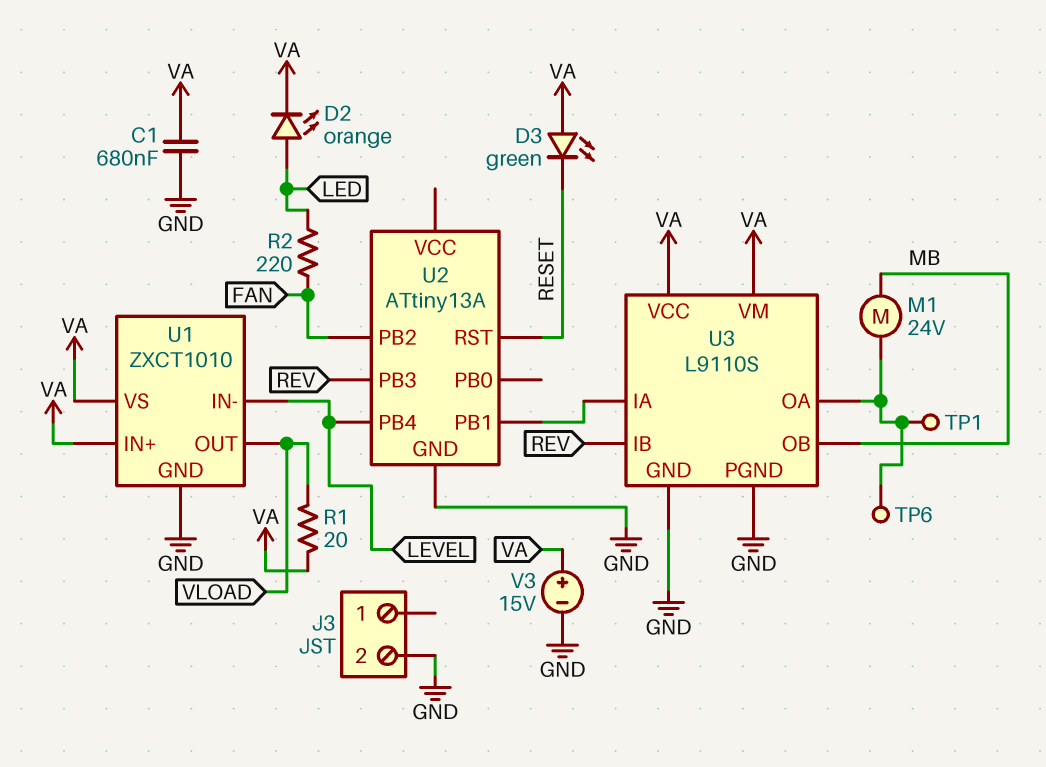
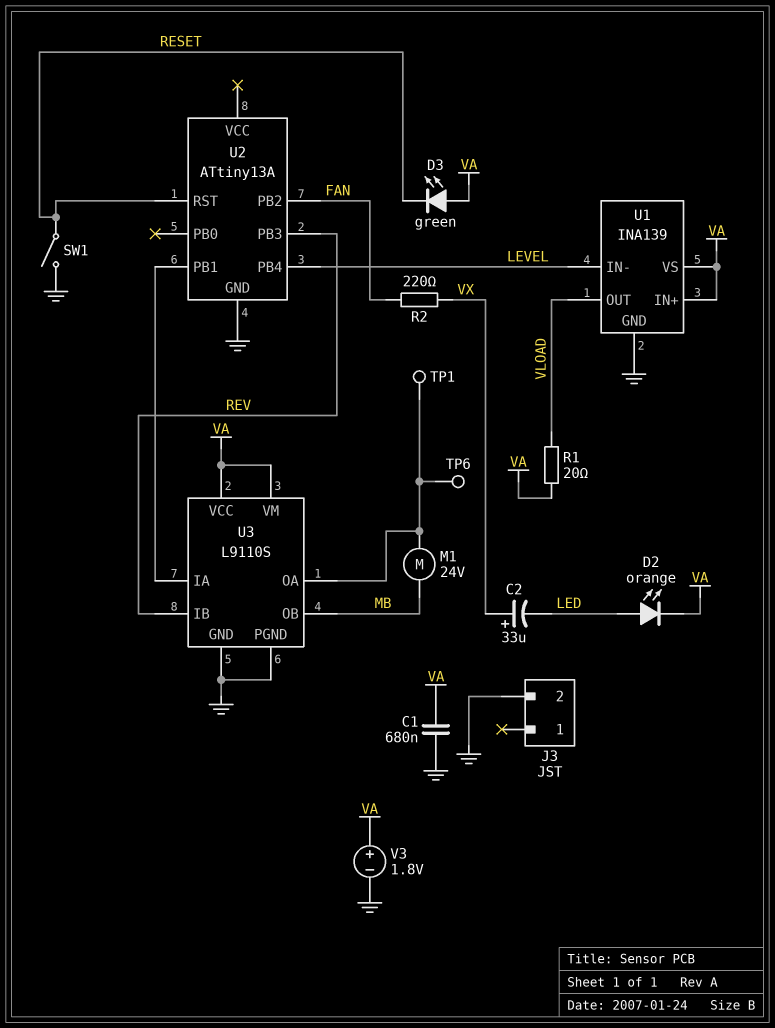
C2: none -> 33uF (plus VX, minus LED)
R2: 220 (FAN, LED) -> 220 (FAN, VX)
SW1: none -> switch (GND, RESET)
U1: ZXCT1010 -> INA139
V3: 15V (plus VA, minus GND) -> 1.8V (plus VA, minus GND)

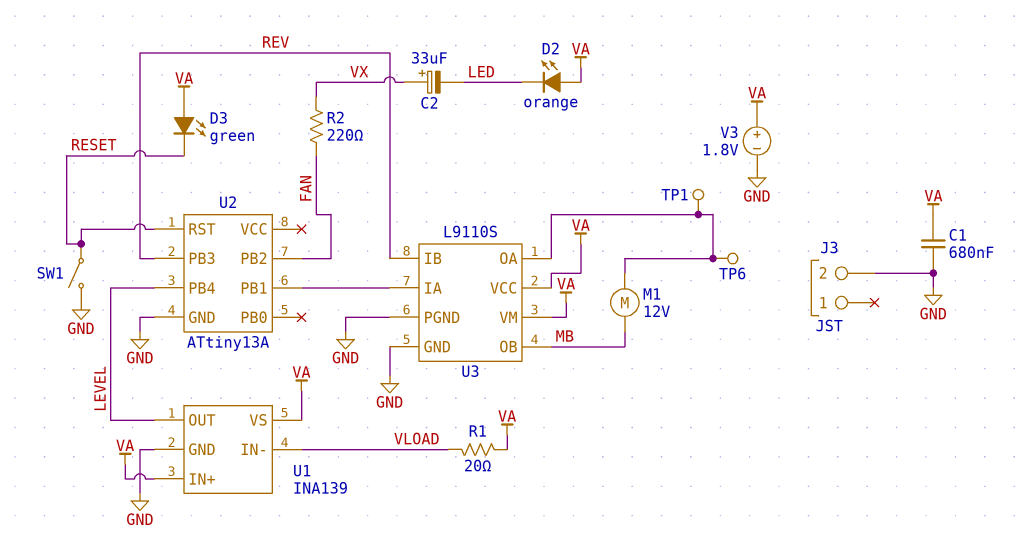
D2: LED orange (A LED, K VA) -> LED orange (A VA, K LED)
M1: motor 24V (MB, U3/OA) -> motor 12V (MB, U3/OA)
U1 pin IN-: LEVEL -> VLOAD
U1 pin OUT: VLOAD -> LEVEL

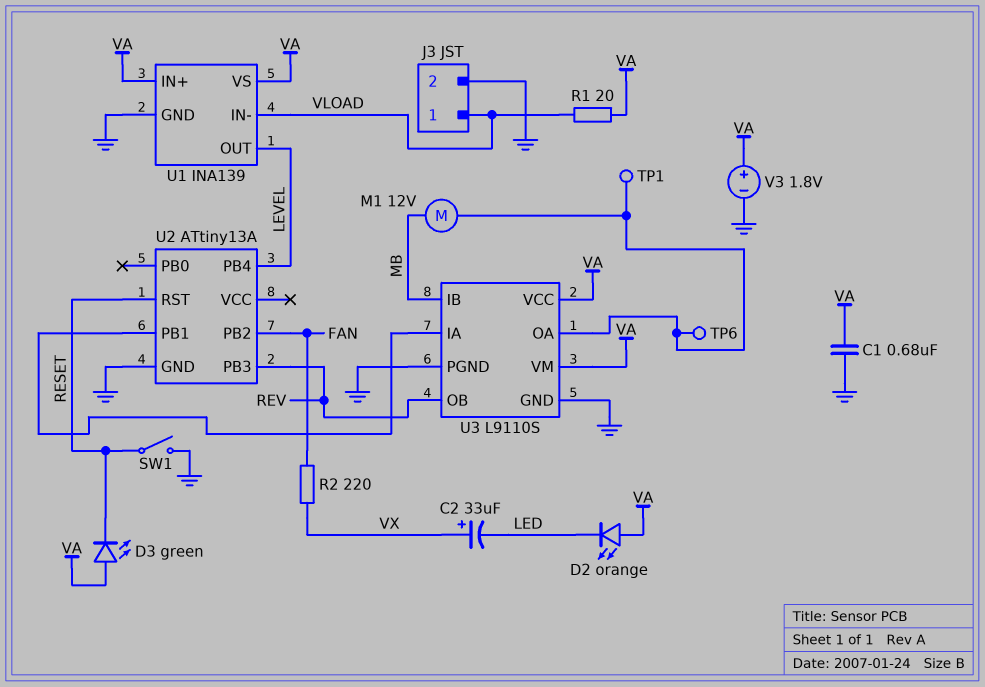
J3 pin 1: none -> VLOAD
U3 pin IB: REV -> MB
U3 pin OB: MB -> REV

